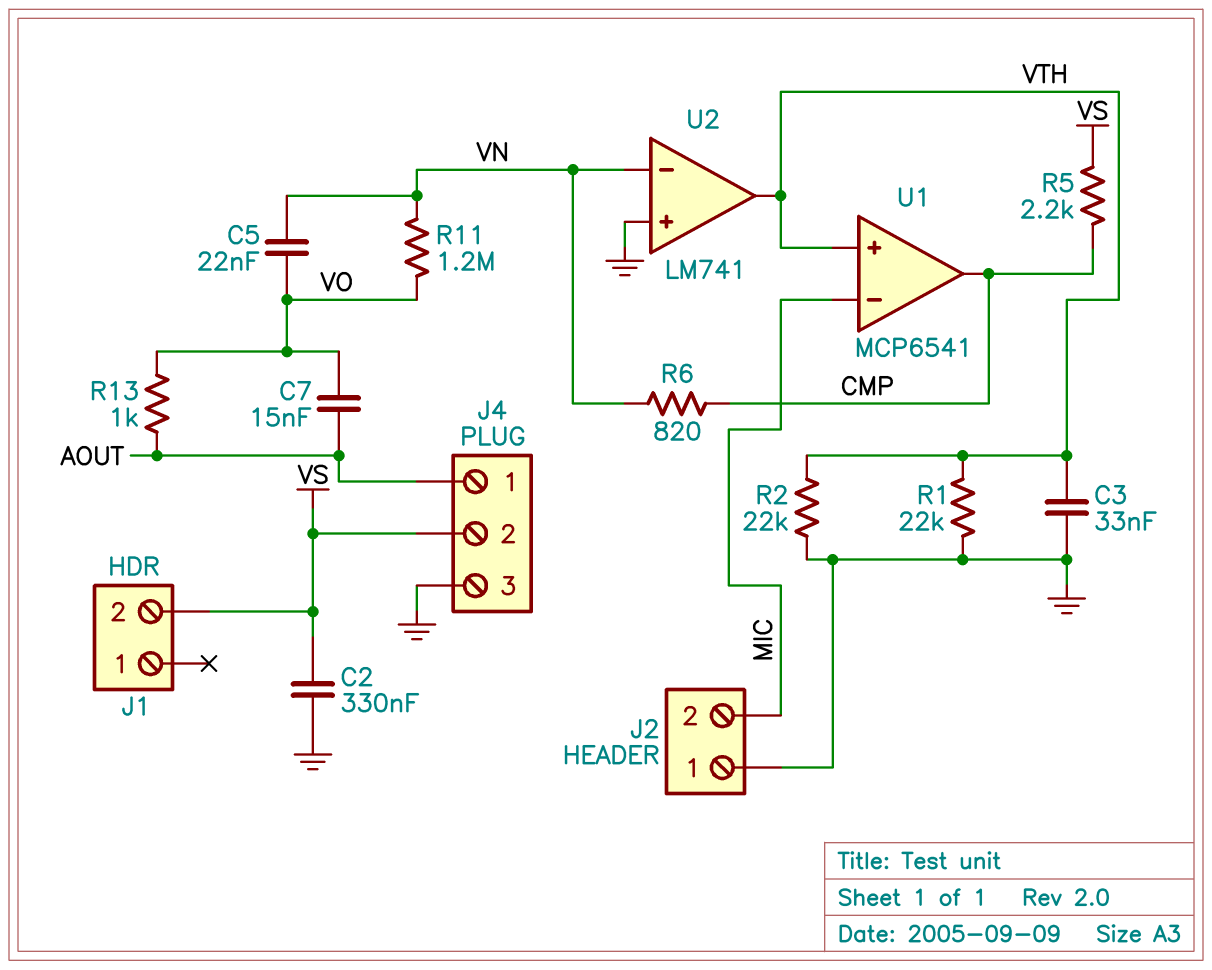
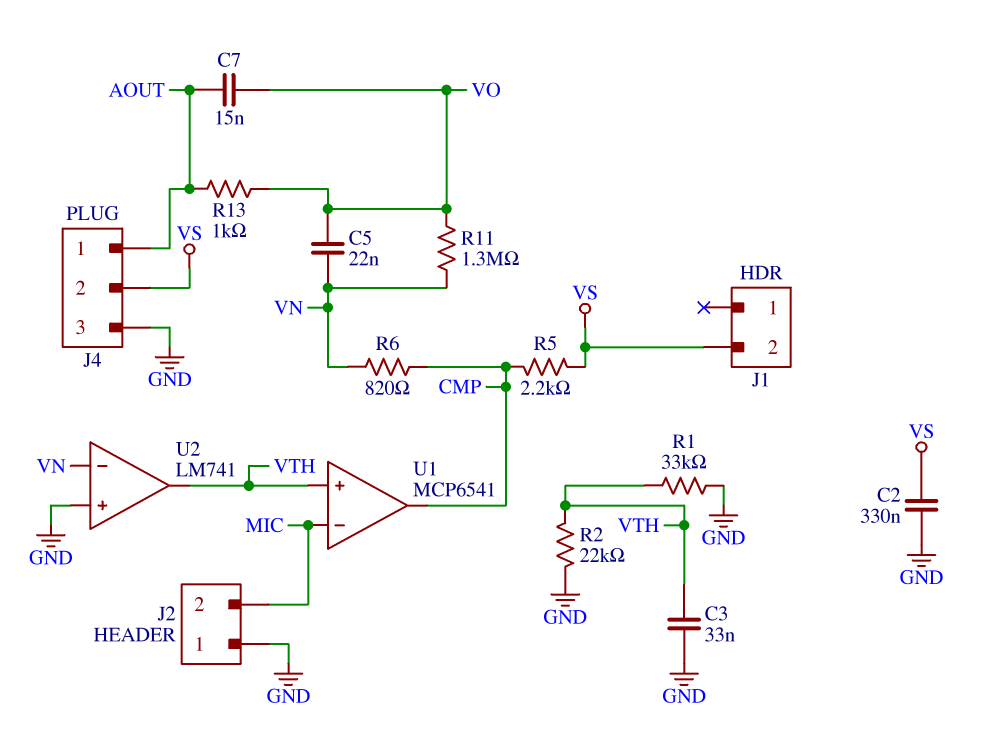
R1: 22k (GND, VTH) -> 33k (GND, VTH)
R11: 1.2M (VN, VO) -> 1.3M (VN, VO)

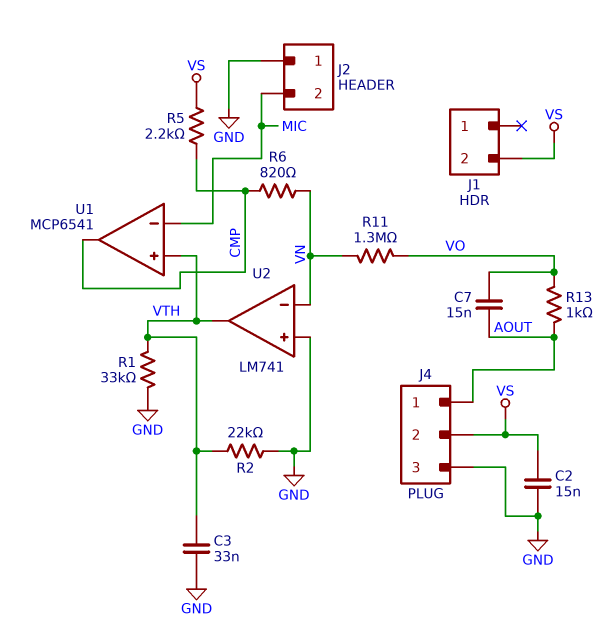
C2: 330nF (GND, VS) -> 15nF (GND, VS)
C5: 22nF (VN, VO) -> none

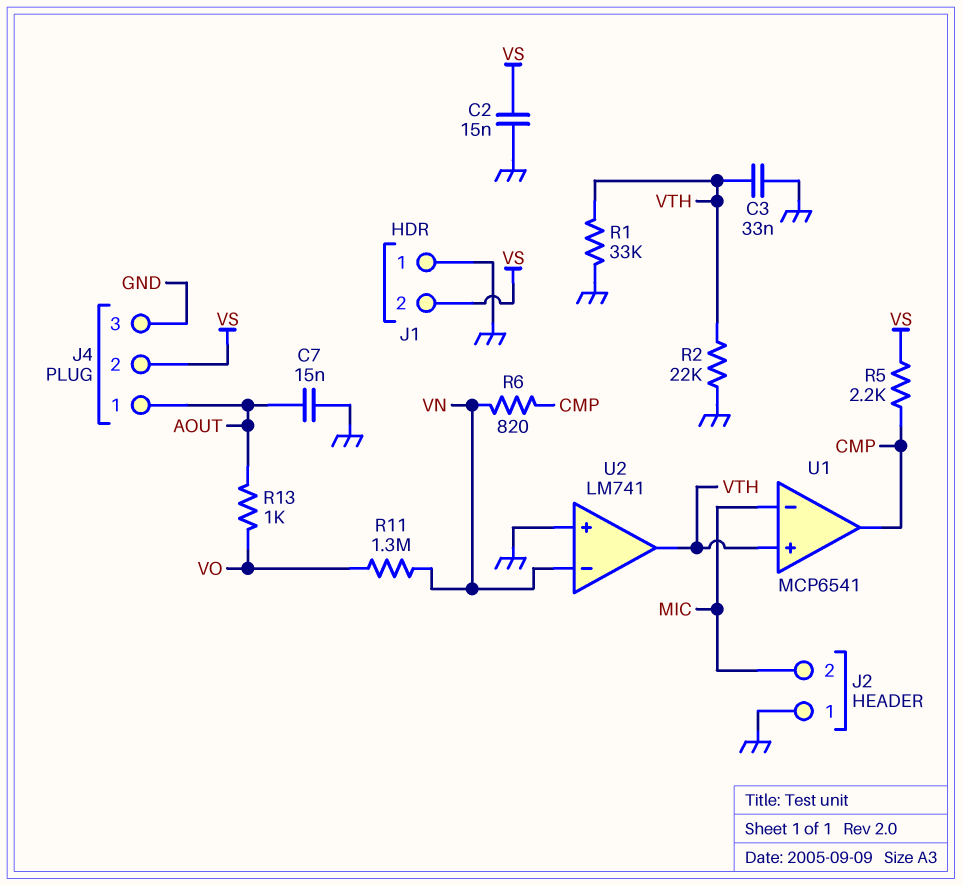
C7: 15nF (AOUT, VO) -> 15nF (AOUT, GND)
J1 pin 1: none -> GND

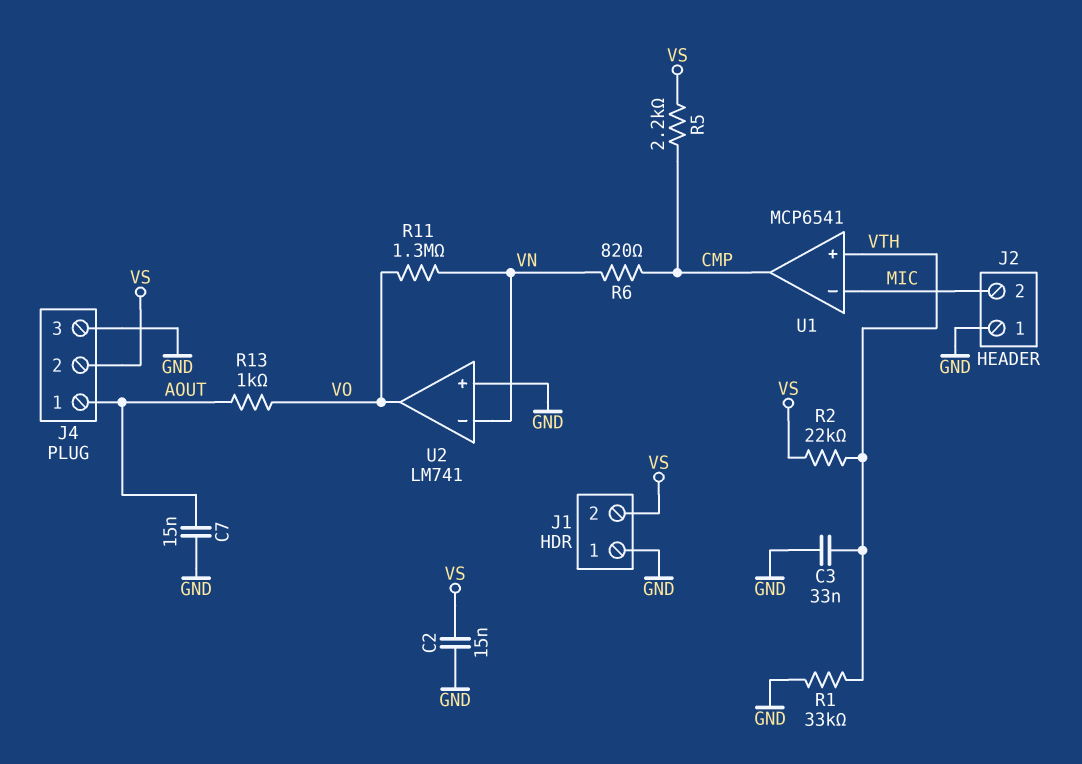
R2: 22k (GND, VTH) -> 22k (VS, VTH)
U2 pin out: VTH -> VO

